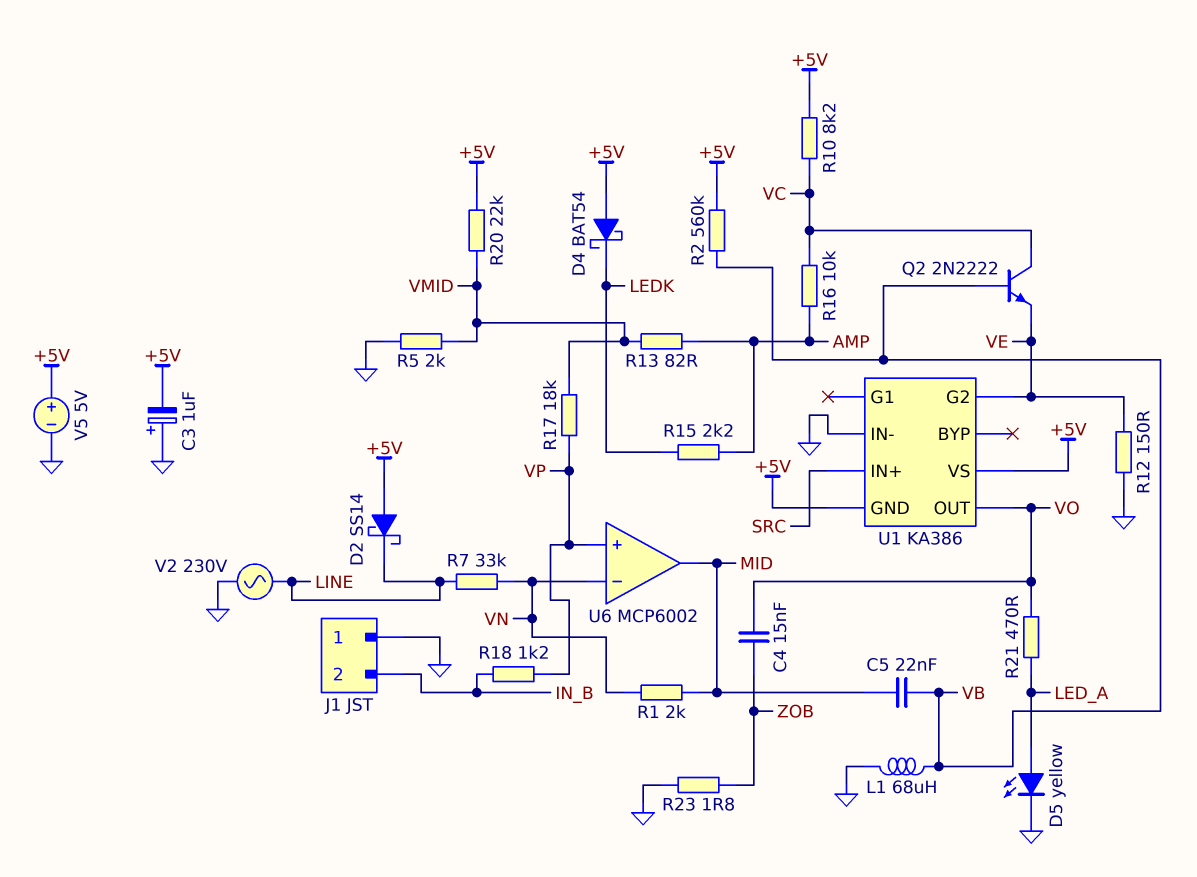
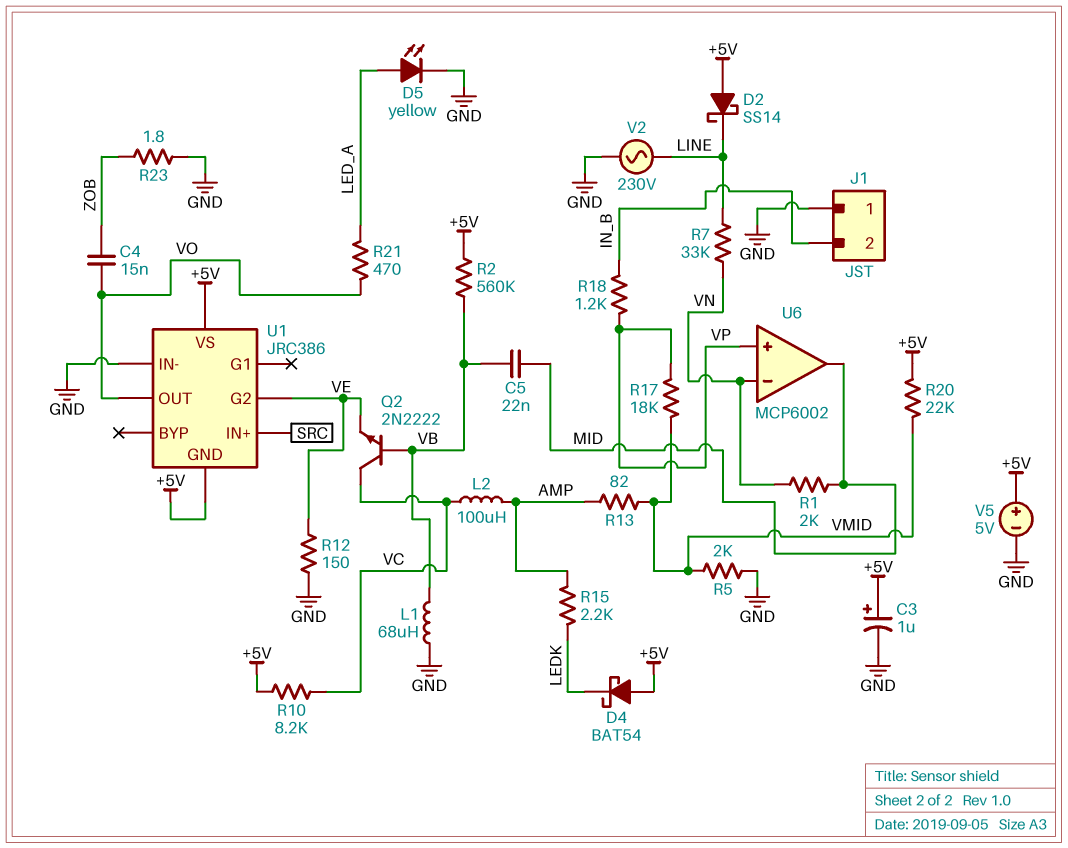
C3: 1uF (plus GND, minus +5V) -> 1uF (plus +5V, minus GND)
L2: none -> 100uH (AMP, VC)
R16: 10k (AMP, VC) -> none
U1: KA386 -> JRC386

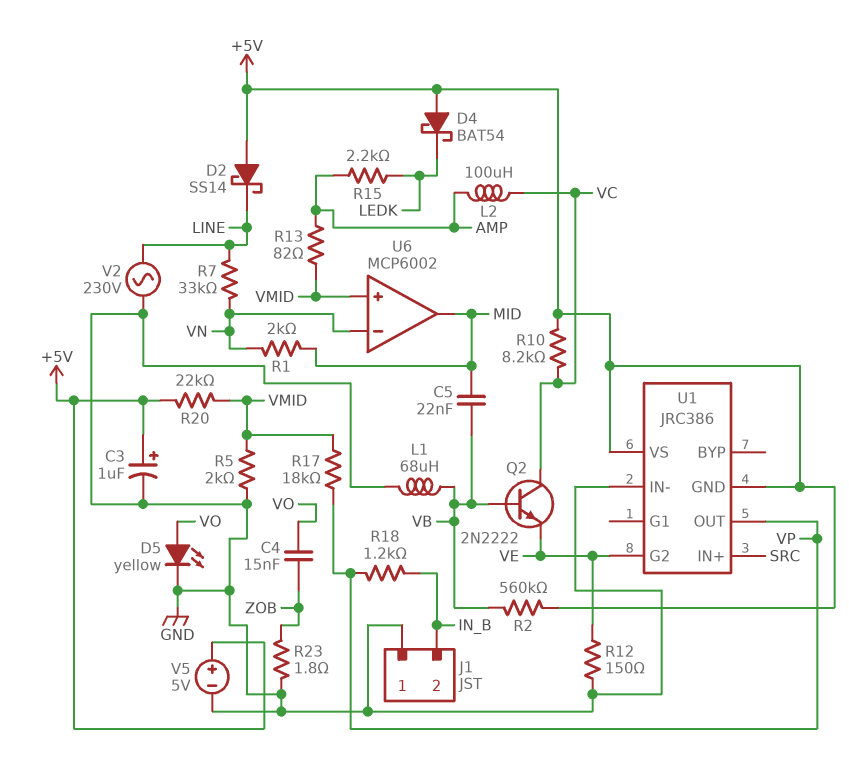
D5: LED yellow (A LED_A, K GND) -> LED yellow (A VO, K GND)
R21: 470 (LED_A, VO) -> none
U1 pin OUT: VO -> VP
U6 pin in+: VP -> VMID

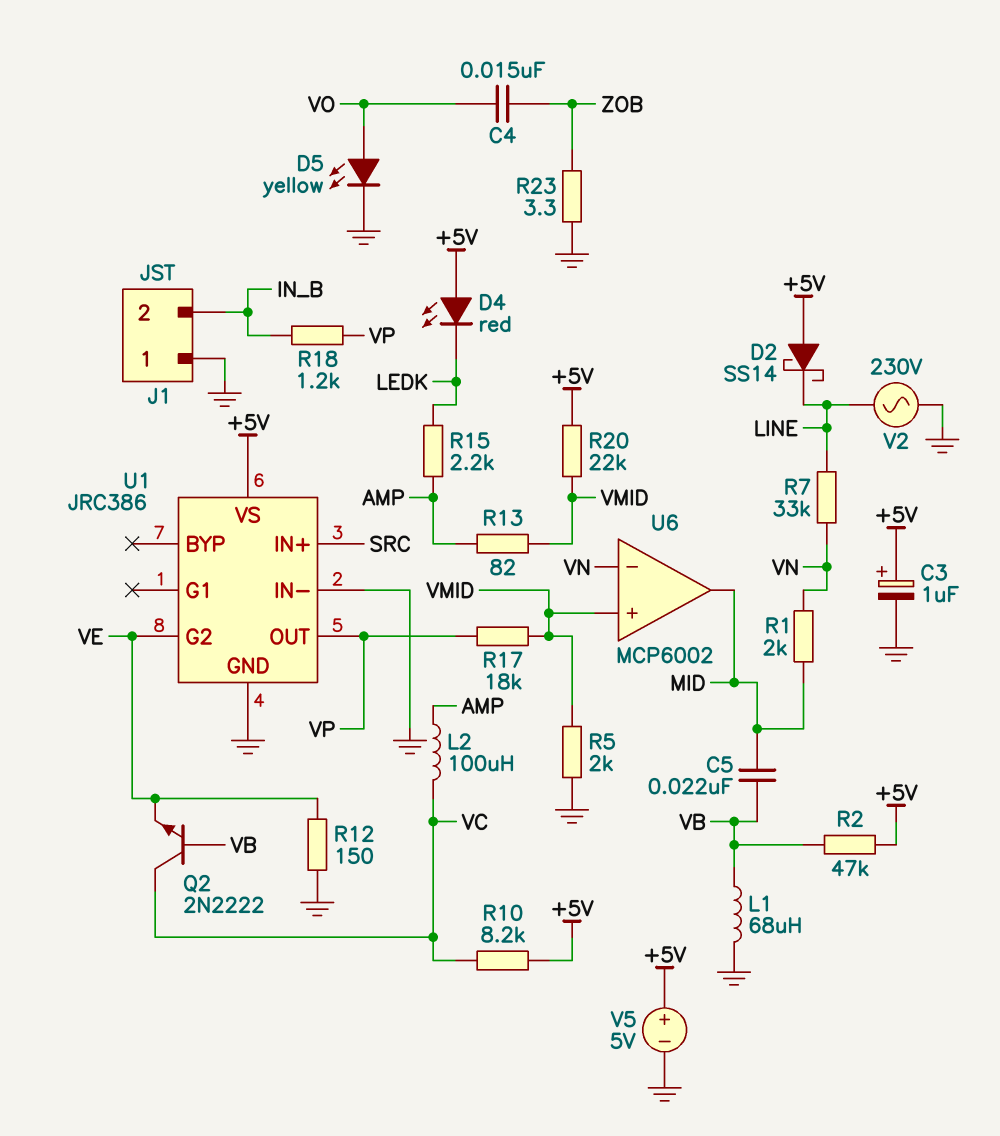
D4: schottky BAT54 (A +5V, K LEDK) -> LED red (A +5V, K LEDK)
R2: 560k (+5V, VB) -> 47k (+5V, VB)
R23: 1.8 (GND, ZOB) -> 3.3 (GND, ZOB)
U1 pin GND: +5V -> GND

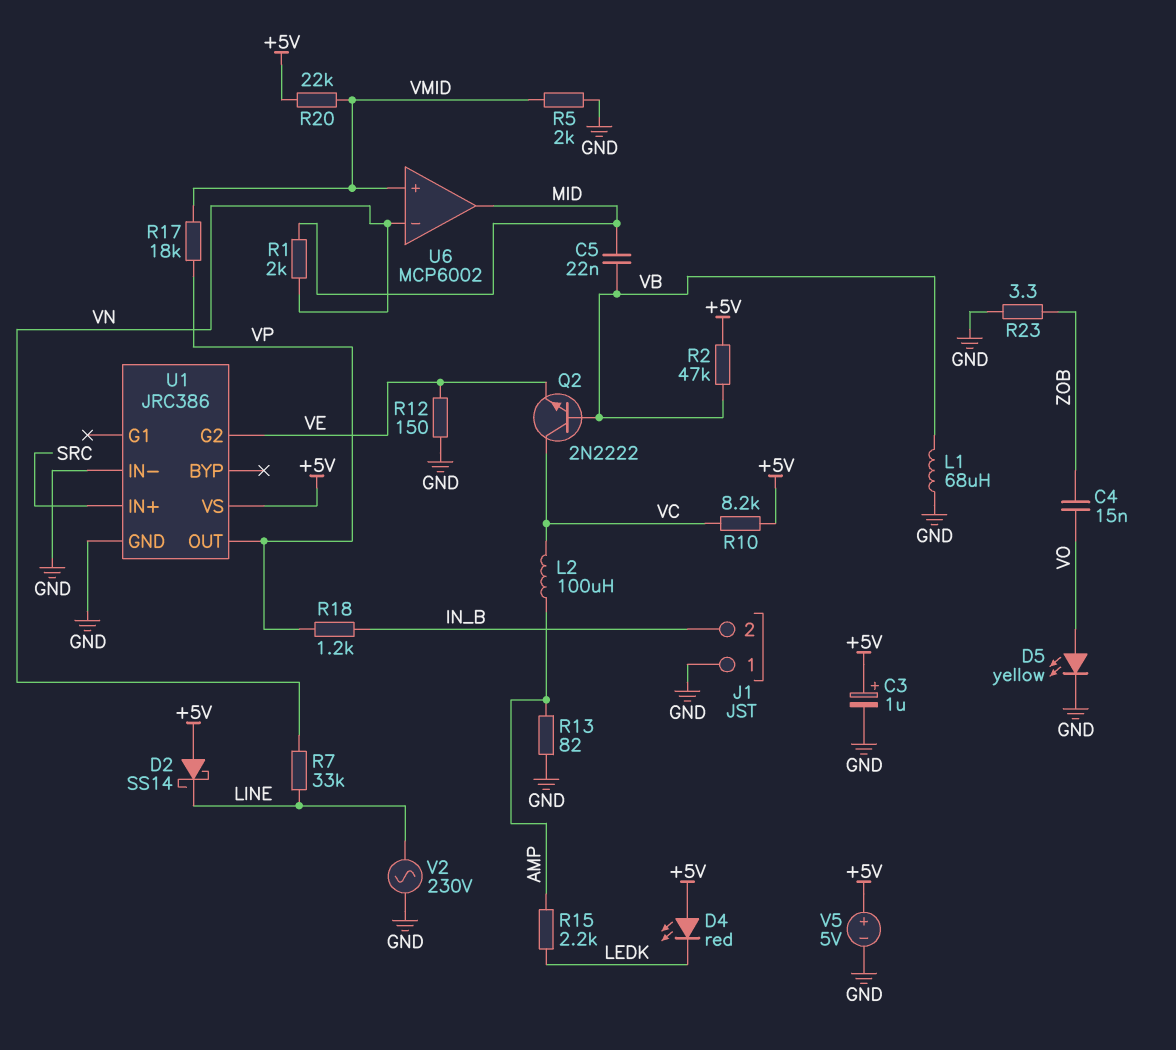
R13: 82 (AMP, VMID) -> 82 (AMP, GND)

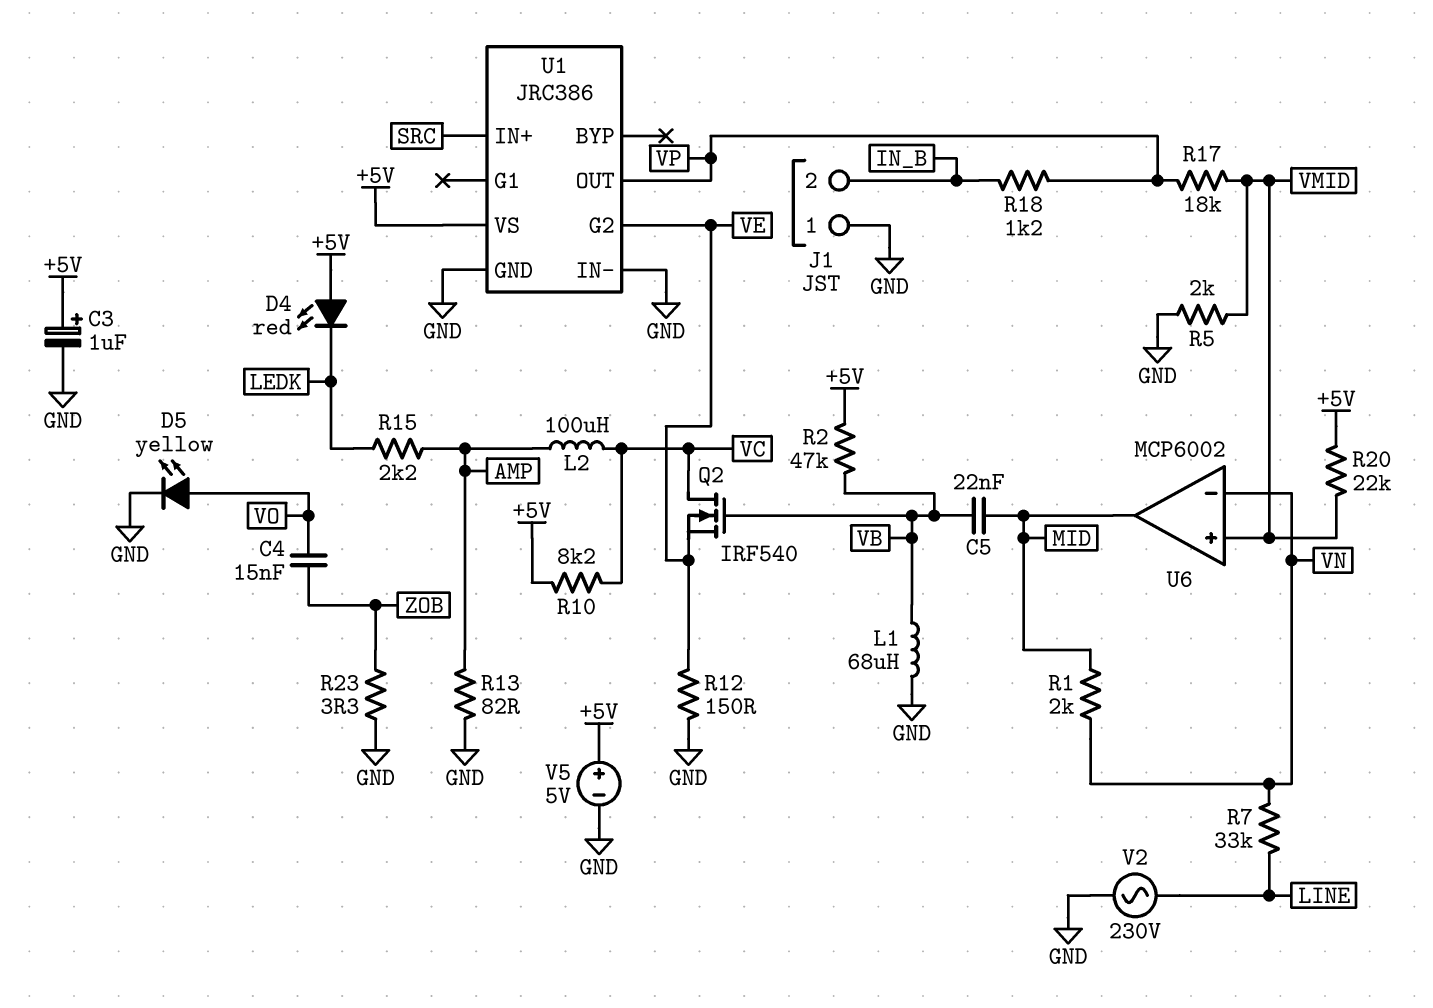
D2: schottky SS14 (A +5V, K LINE) -> none
Q2: NPN 2N2222 (B VB, C VC, E VE) -> NMOS IRF540 (G VB, D VC, S VE)

